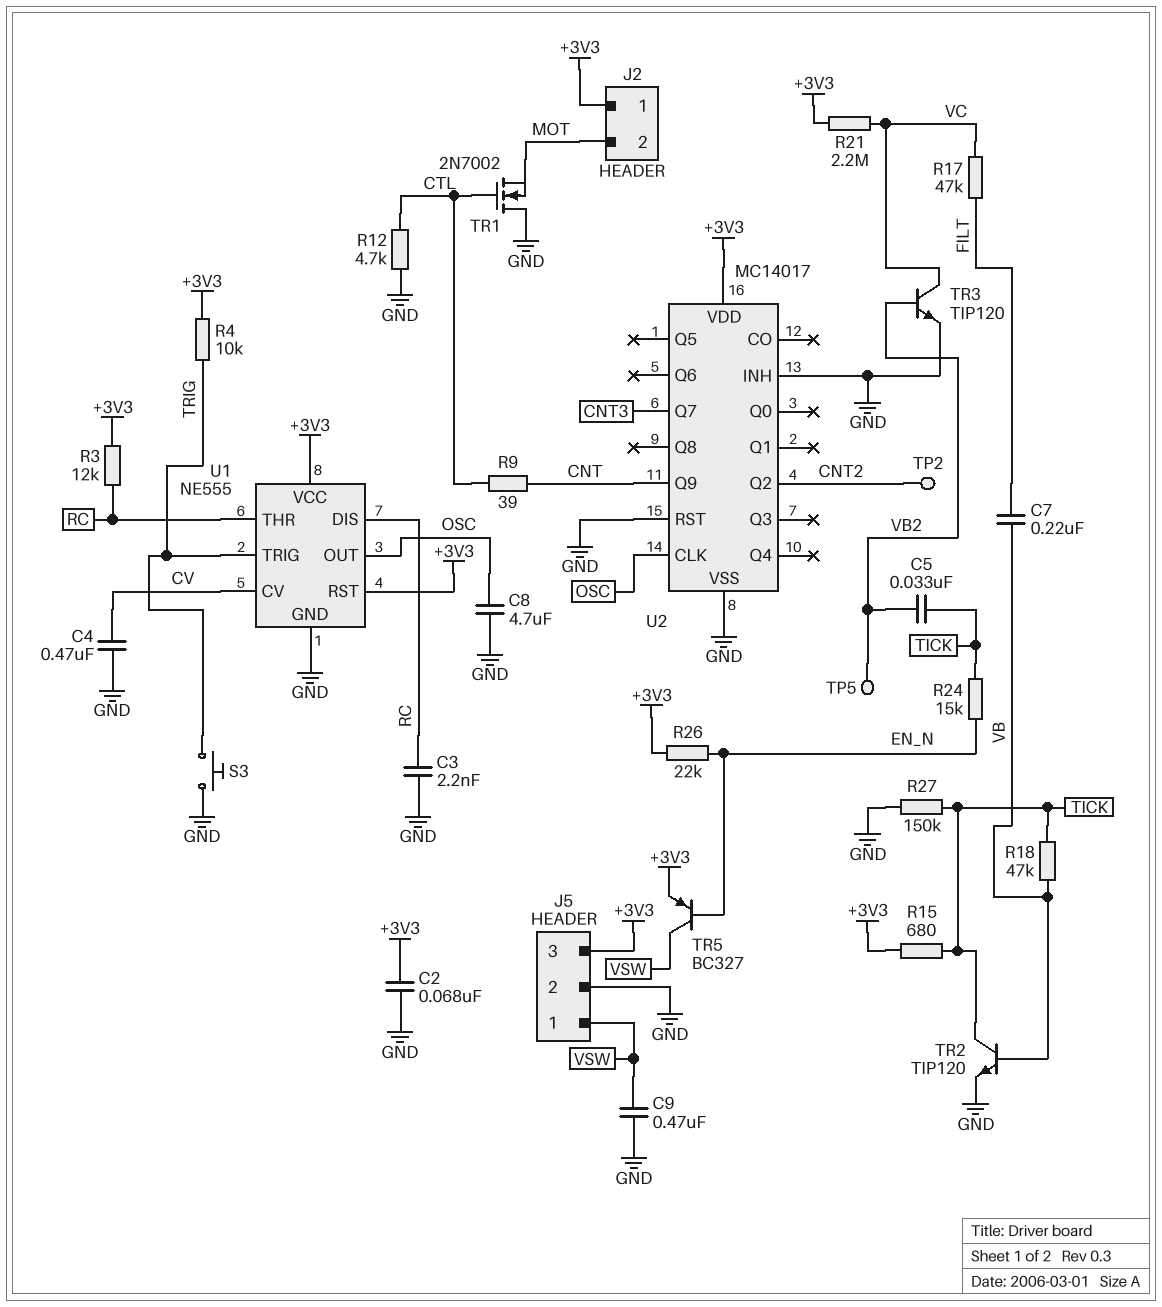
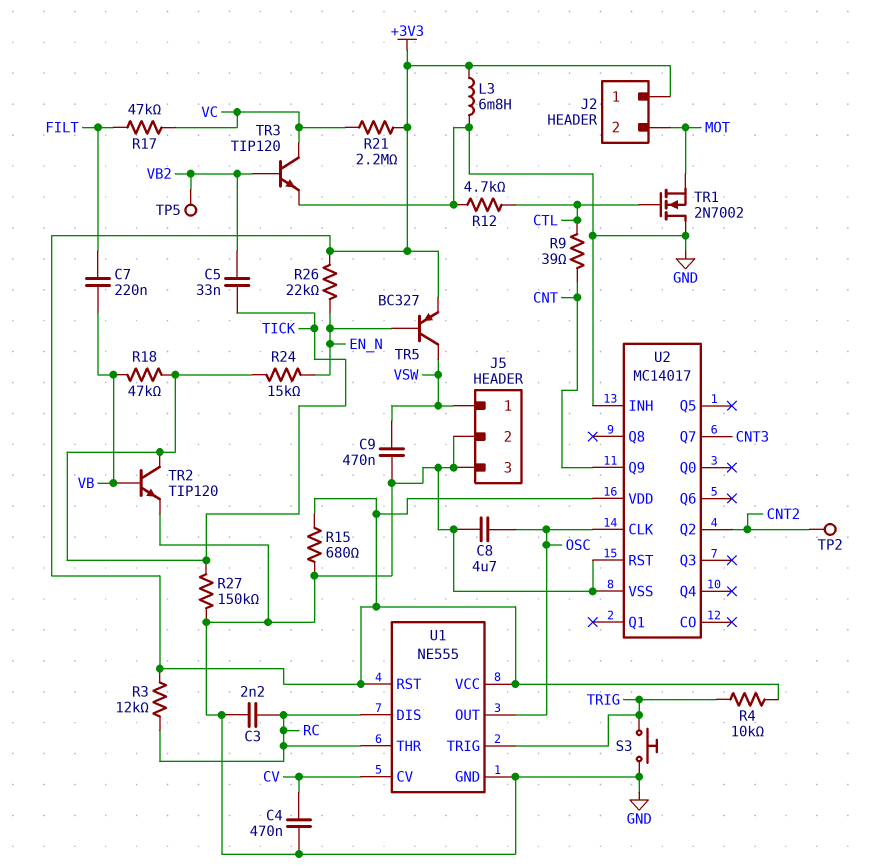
C2: 68nF (+3V3, GND) -> none
J5 pin 3: +3V3 -> GND
L3: none -> 6.8mH (+3V3, GND)
R15: 680 (+3V3, TICK) -> 680 (+3V3, GND)

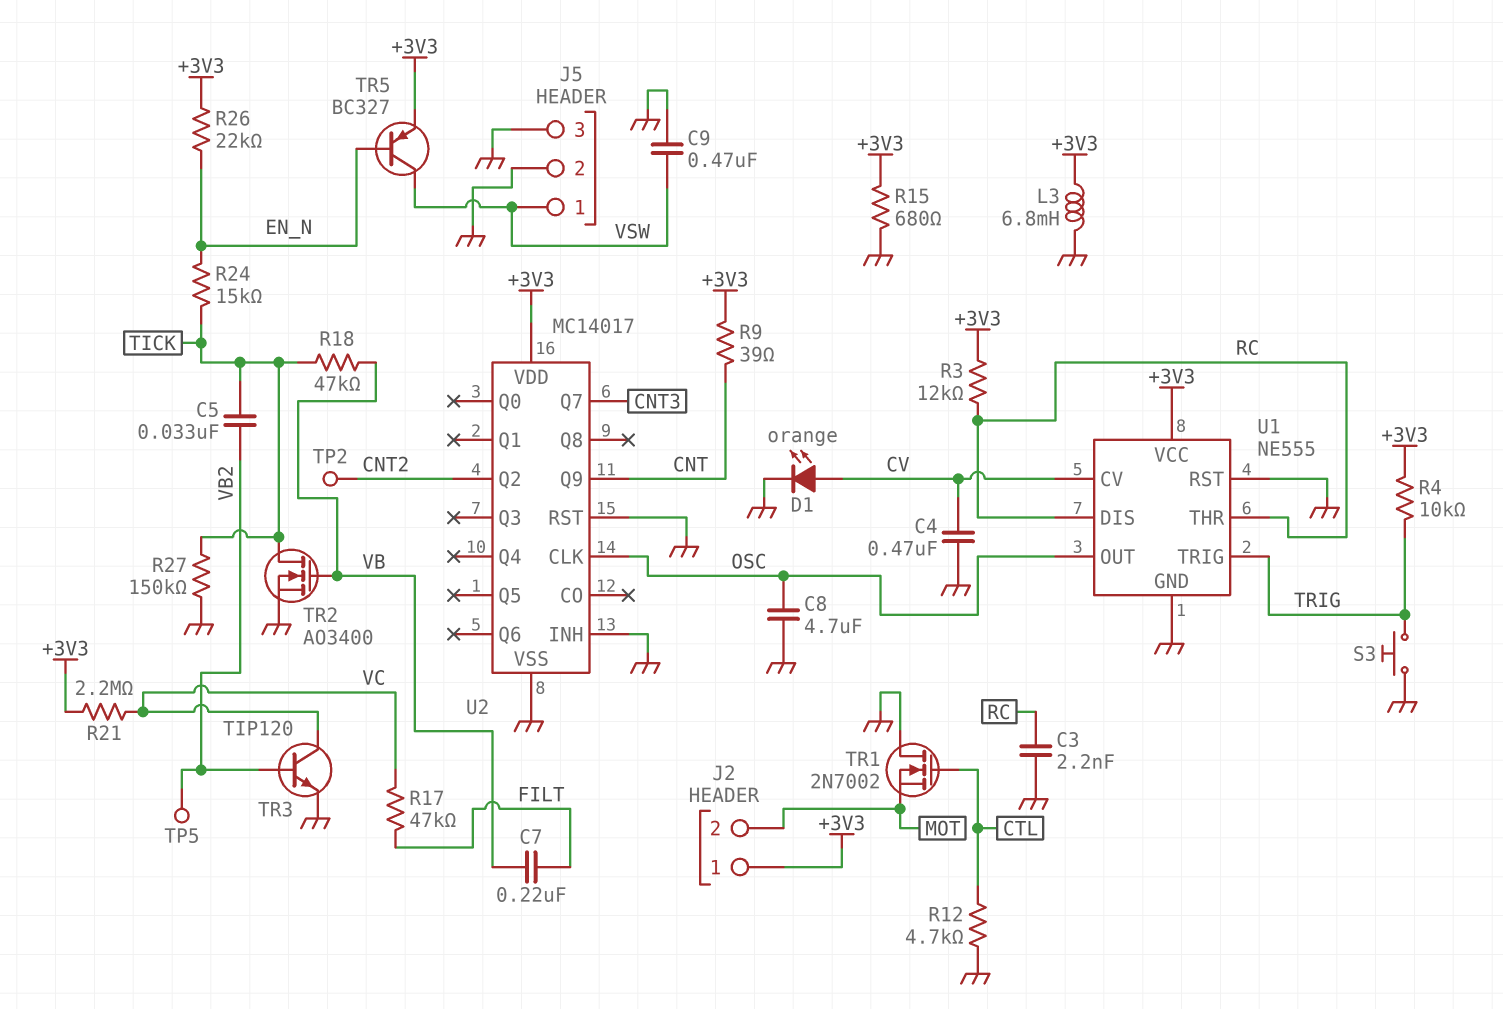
D1: none -> LED orange (A CV, K GND)
R9: 39 (CNT, CTL) -> 39 (+3V3, CNT)
TR2: NPN TIP120 (B VB, C TICK, E GND) -> NMOS AO3400 (G VB, D TICK, S GND)
U1 pin RST: +3V3 -> GND

